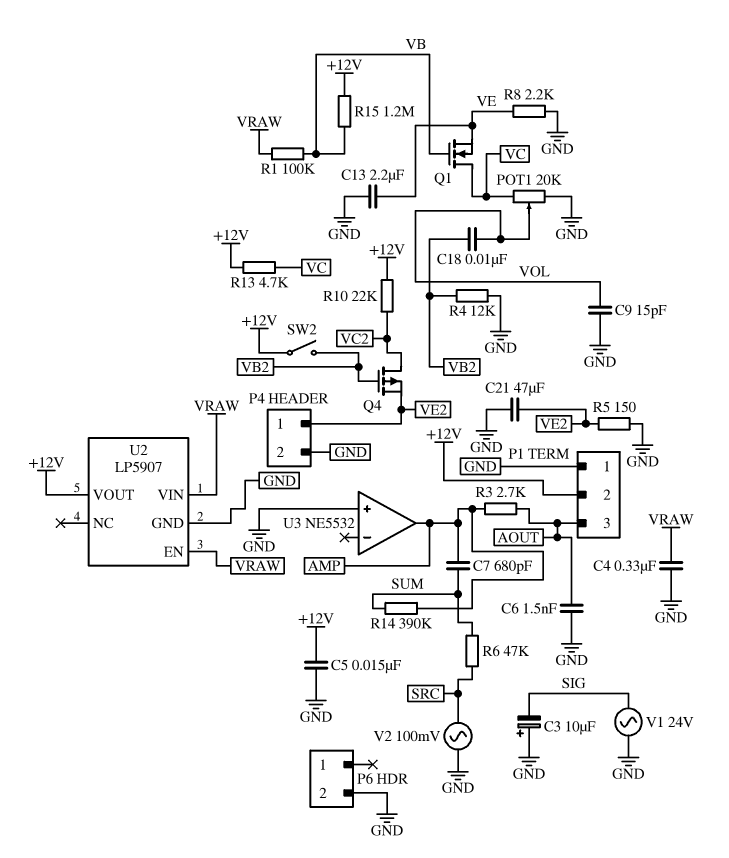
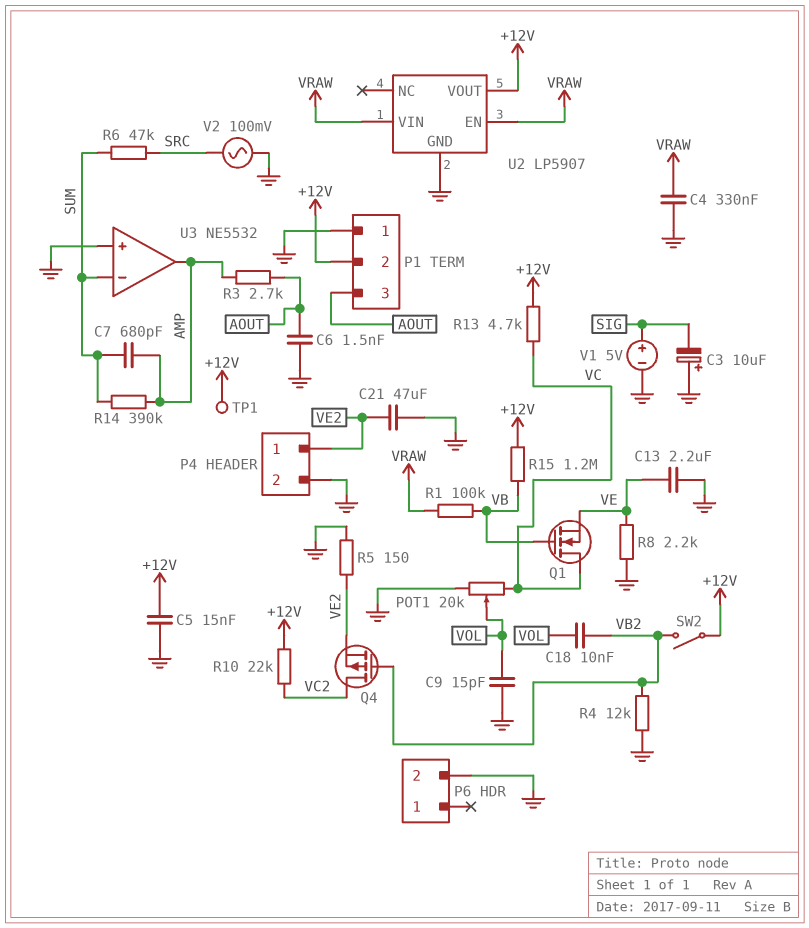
TP1: none -> test point (+12V)
U3 pin in-: none -> SUM
V1: AC 24V (GND, SIG) -> 5V (plus SIG, minus GND)

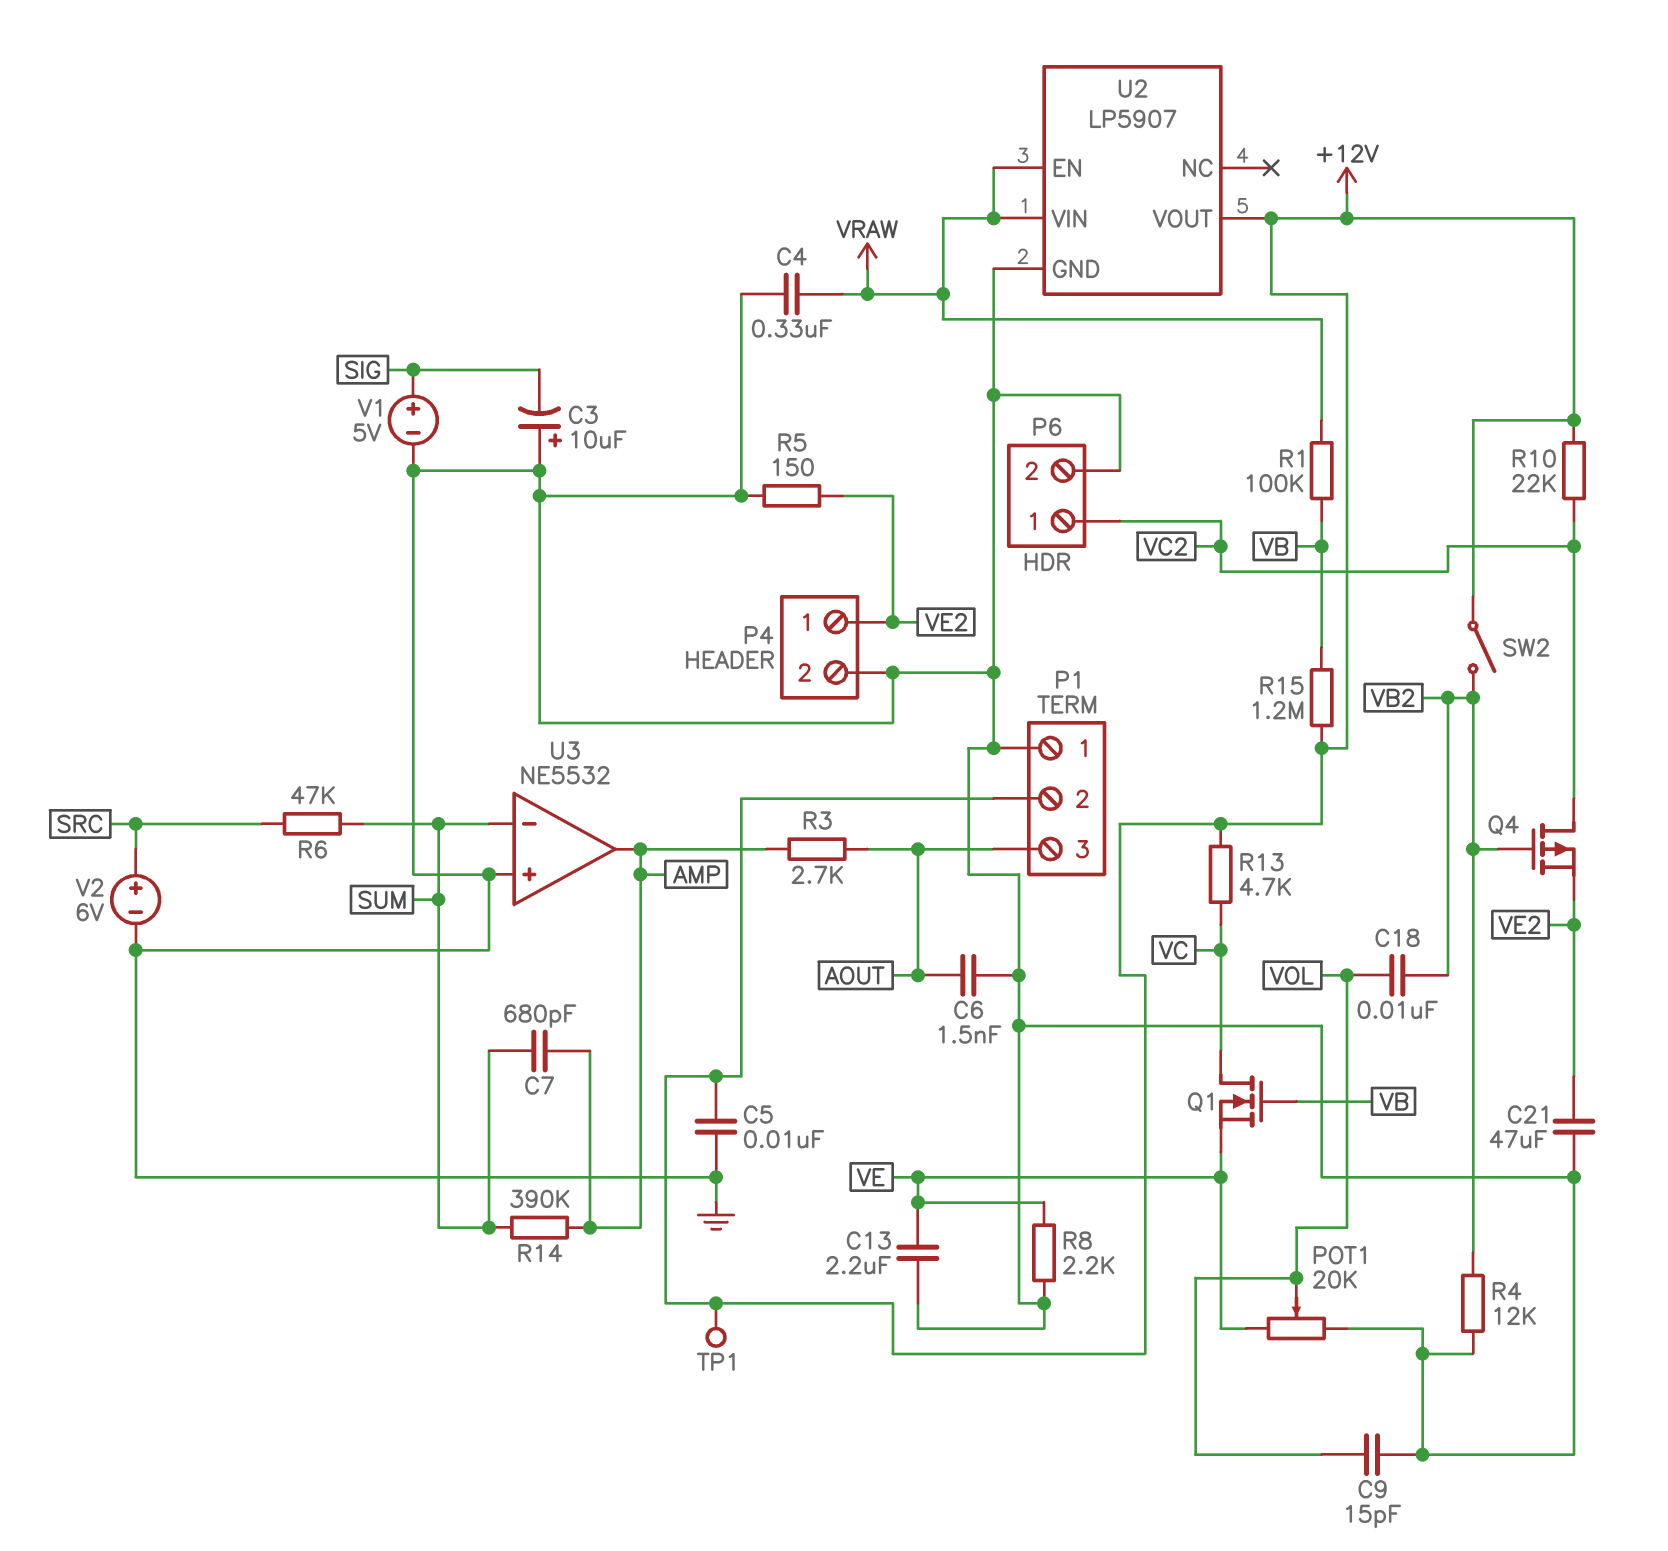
C5: 15nF (+12V, GND) -> 10nF (+12V, GND)
P6 pin 1: none -> VC2
POT1: 20k (GND, VC, wiper VOL) -> 20k (GND, VE, wiper VOL)
V2: AC 100mV (GND, SRC) -> 6V (plus SRC, minus GND)

